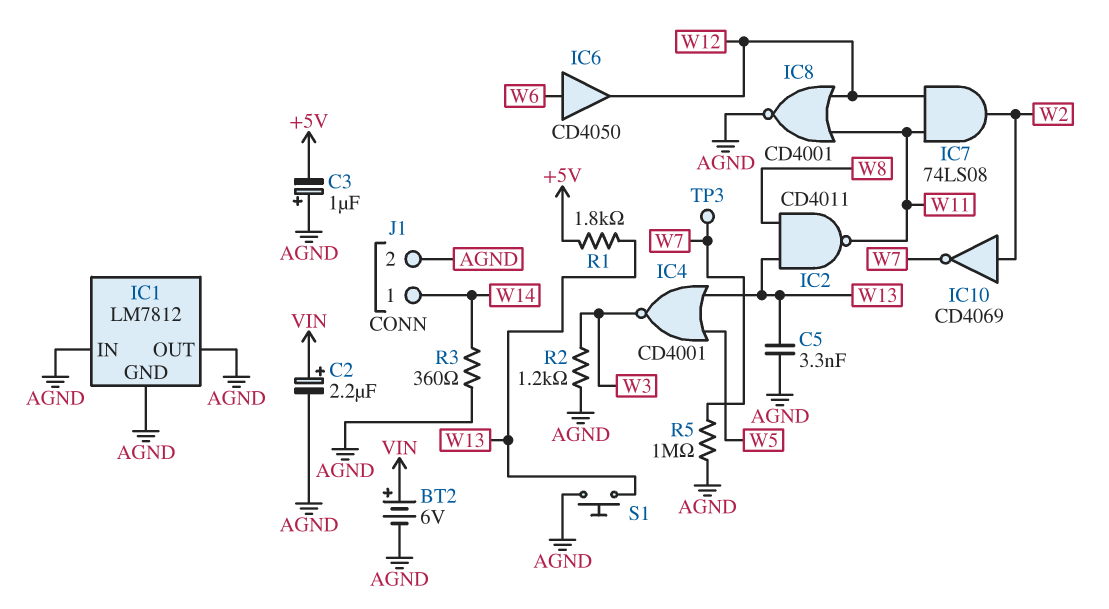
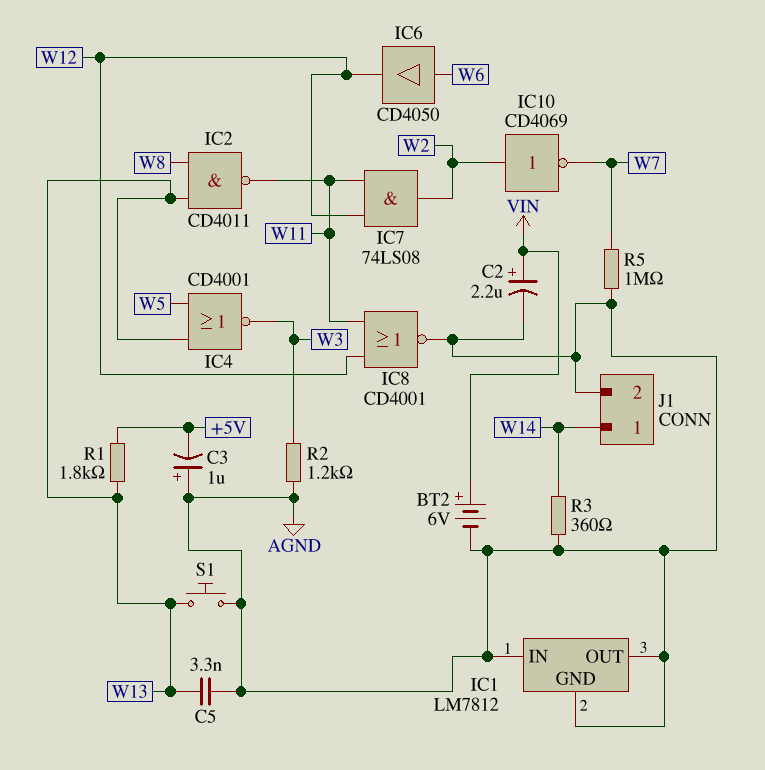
TP3: test point (W7) -> none

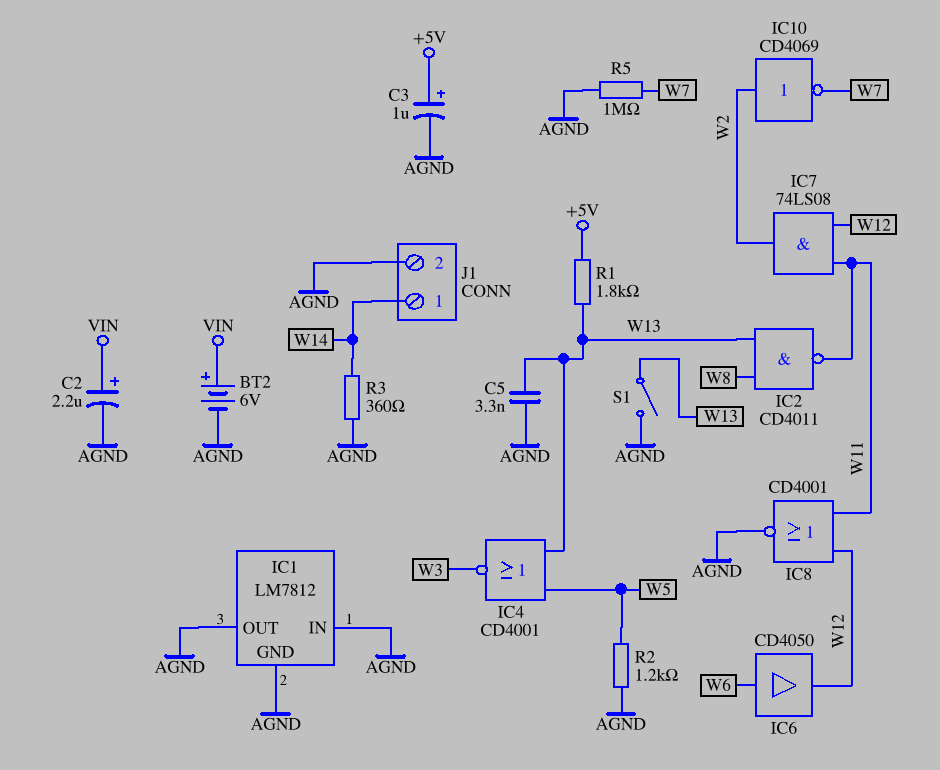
C3: 1uF (plus AGND, minus +5V) -> 1uF (plus +5V, minus AGND)
R2: 1.2k (AGND, W3) -> 1.2k (AGND, W5)
S1: button (AGND, W13) -> switch (AGND, W13)

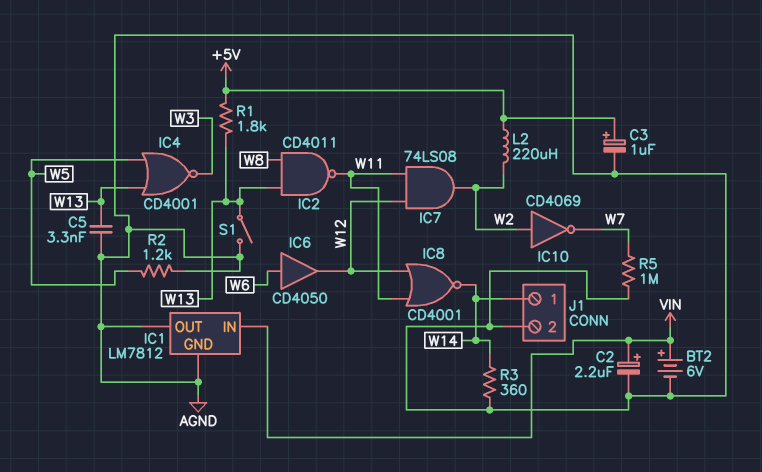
IC1 pin IN: AGND -> VIN
IC8: NOR CD4001 (in W11, in W12, out AGND) -> NOR CD4001 (in W11, in W12, out W14)
L2: none -> 220uH (+5V, W2)

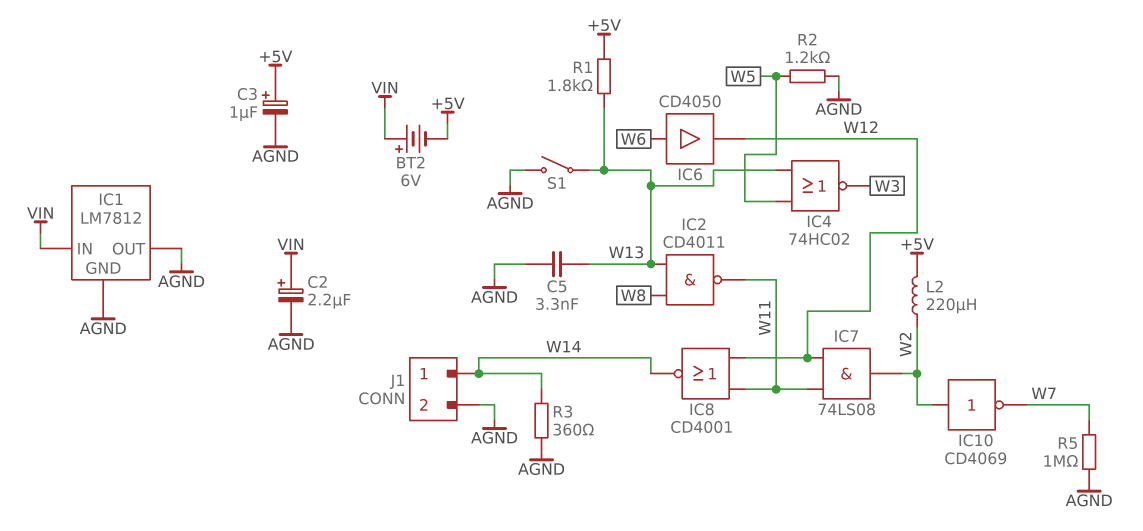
BT2: 6V (plus VIN, minus AGND) -> 6V (plus VIN, minus +5V)
IC4: NOR CD4001 (in W5, in W13, out W3) -> NOR 74HC02 (in W5, in W13, out W3)

